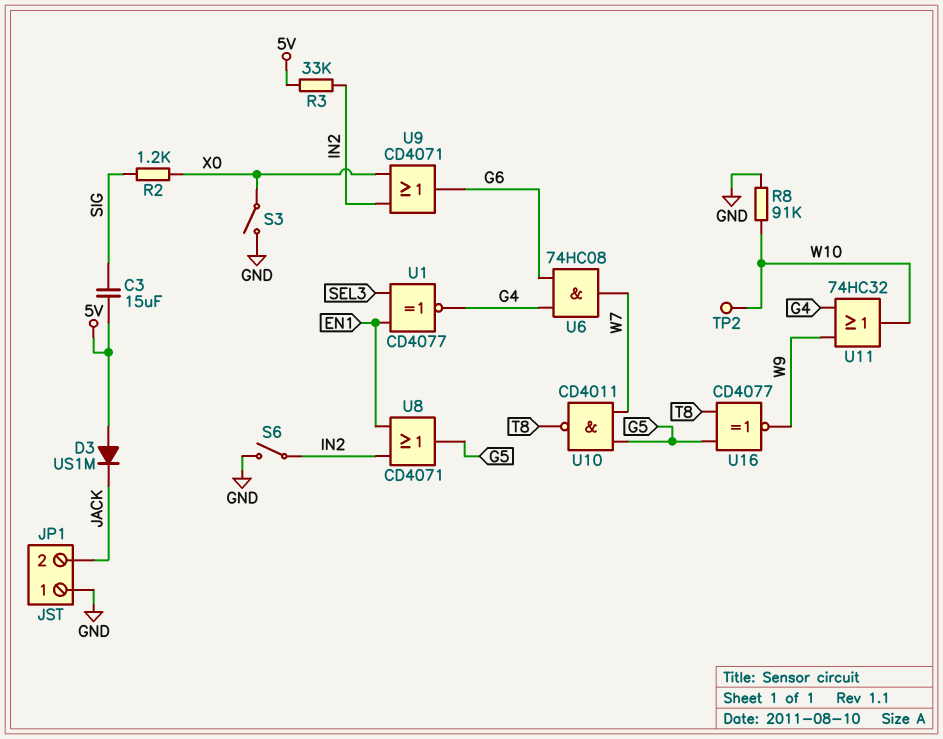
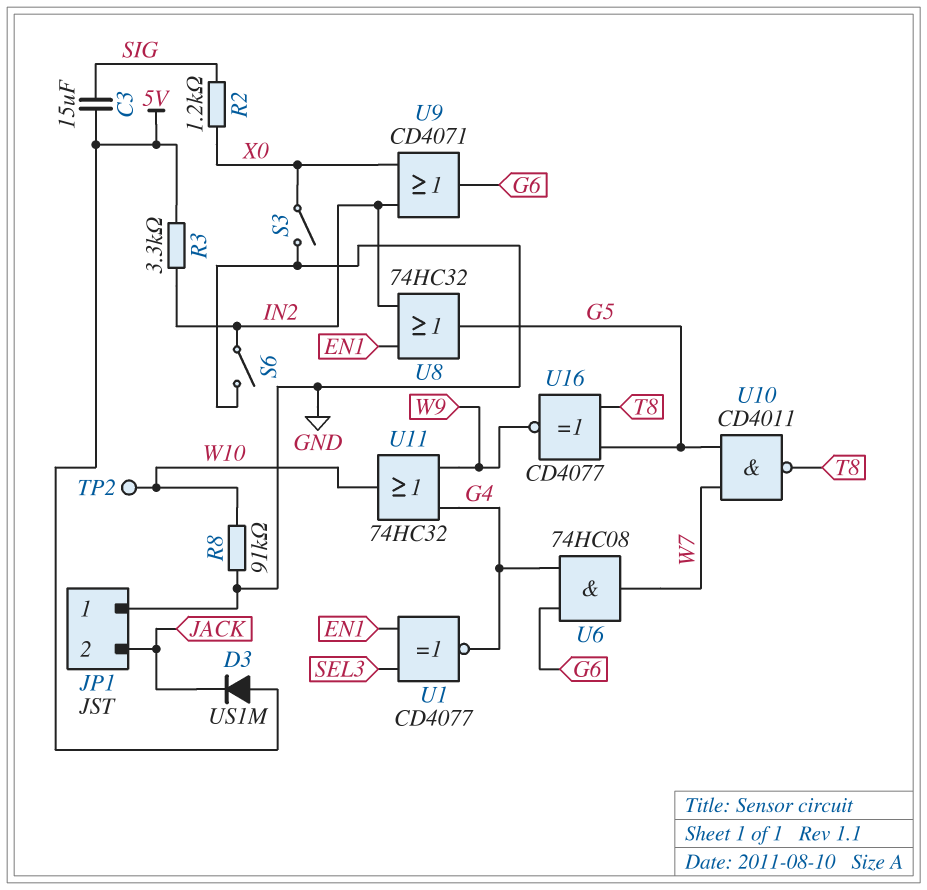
R3: 33k (5V, IN2) -> 3.3k (5V, IN2)
U8: OR CD4071 (in EN1, in IN2, out G5) -> OR 74HC32 (in EN1, in IN2, out G5)

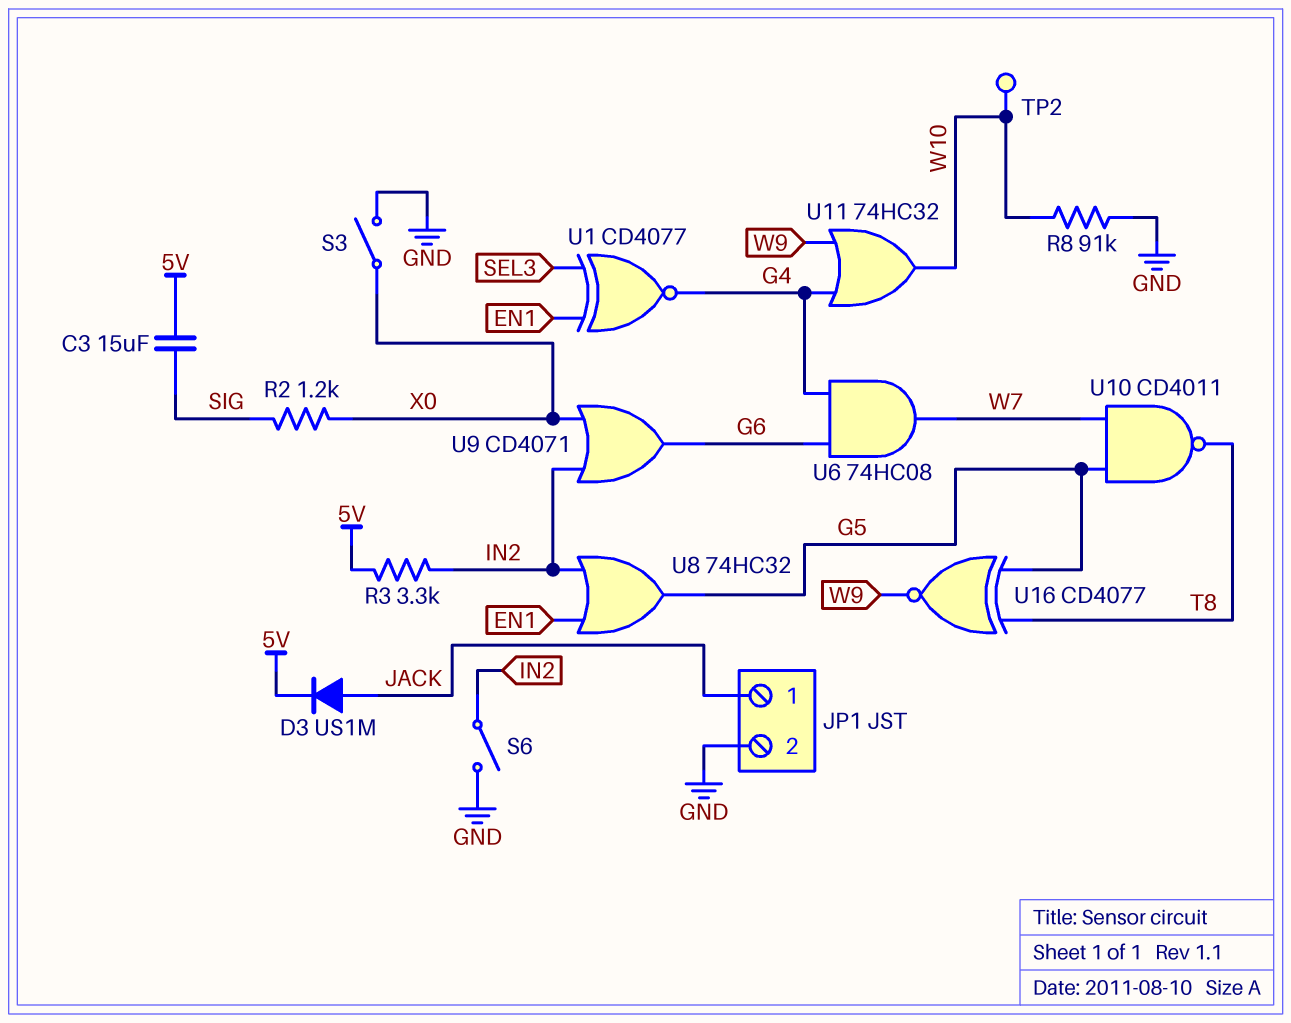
D3: diode US1M (A 5V, K JACK) -> diode US1M (A JACK, K 5V)
JP1 pin 1: GND -> JACK
JP1 pin 2: JACK -> GND

